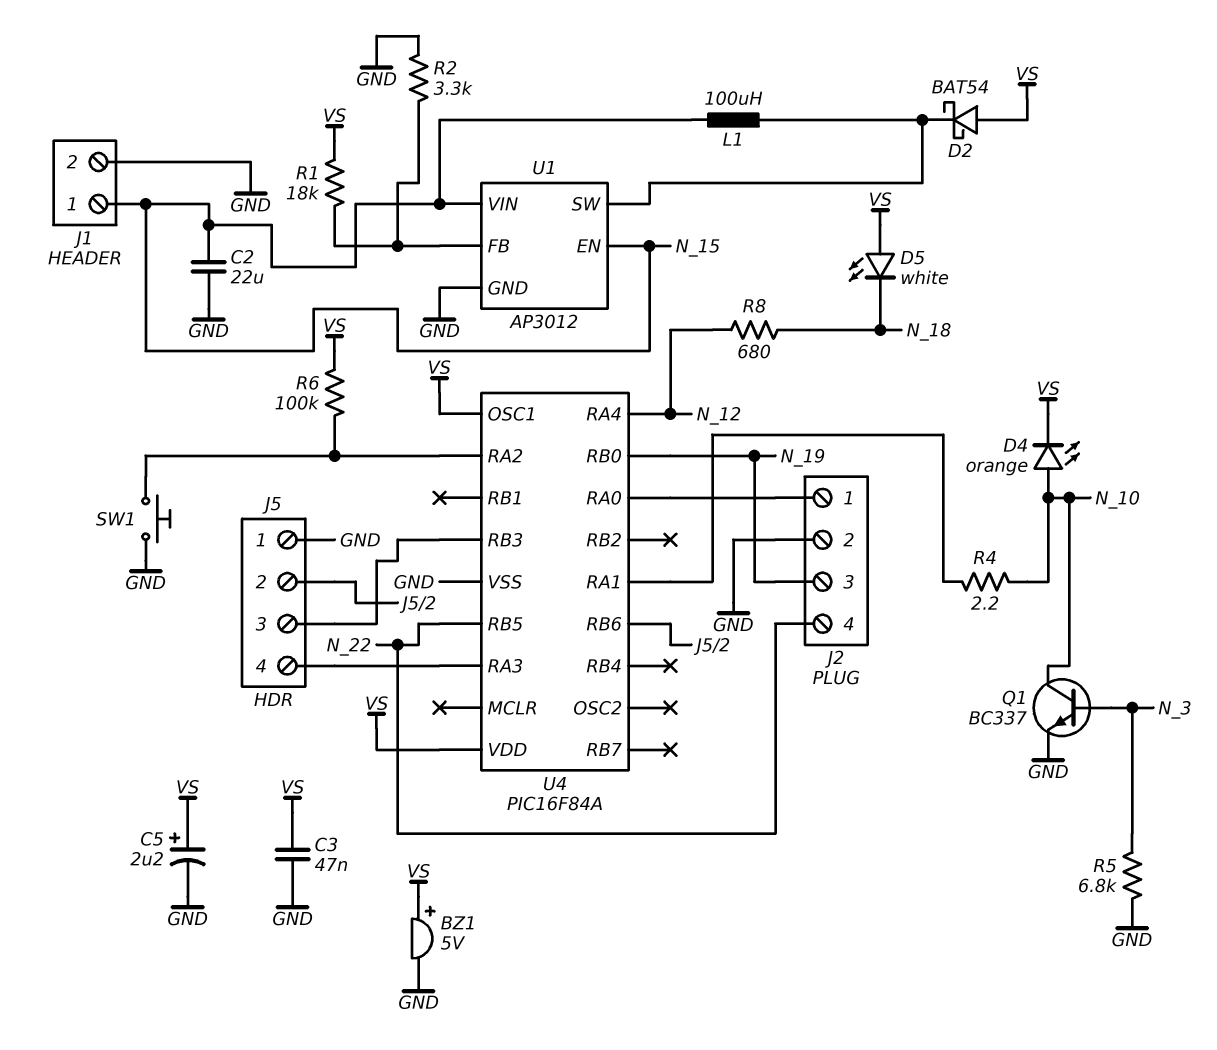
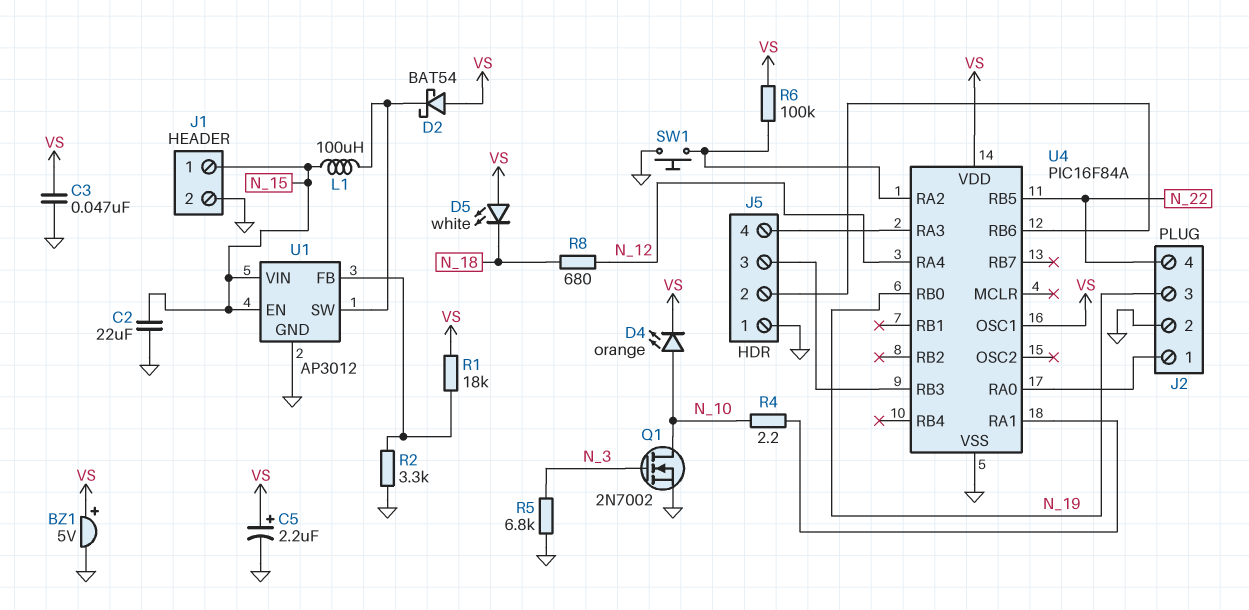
Q1: NPN BC337 (B N_3, C N_10, E GND) -> NMOS 2N7002 (G N_3, D N_10, S GND)

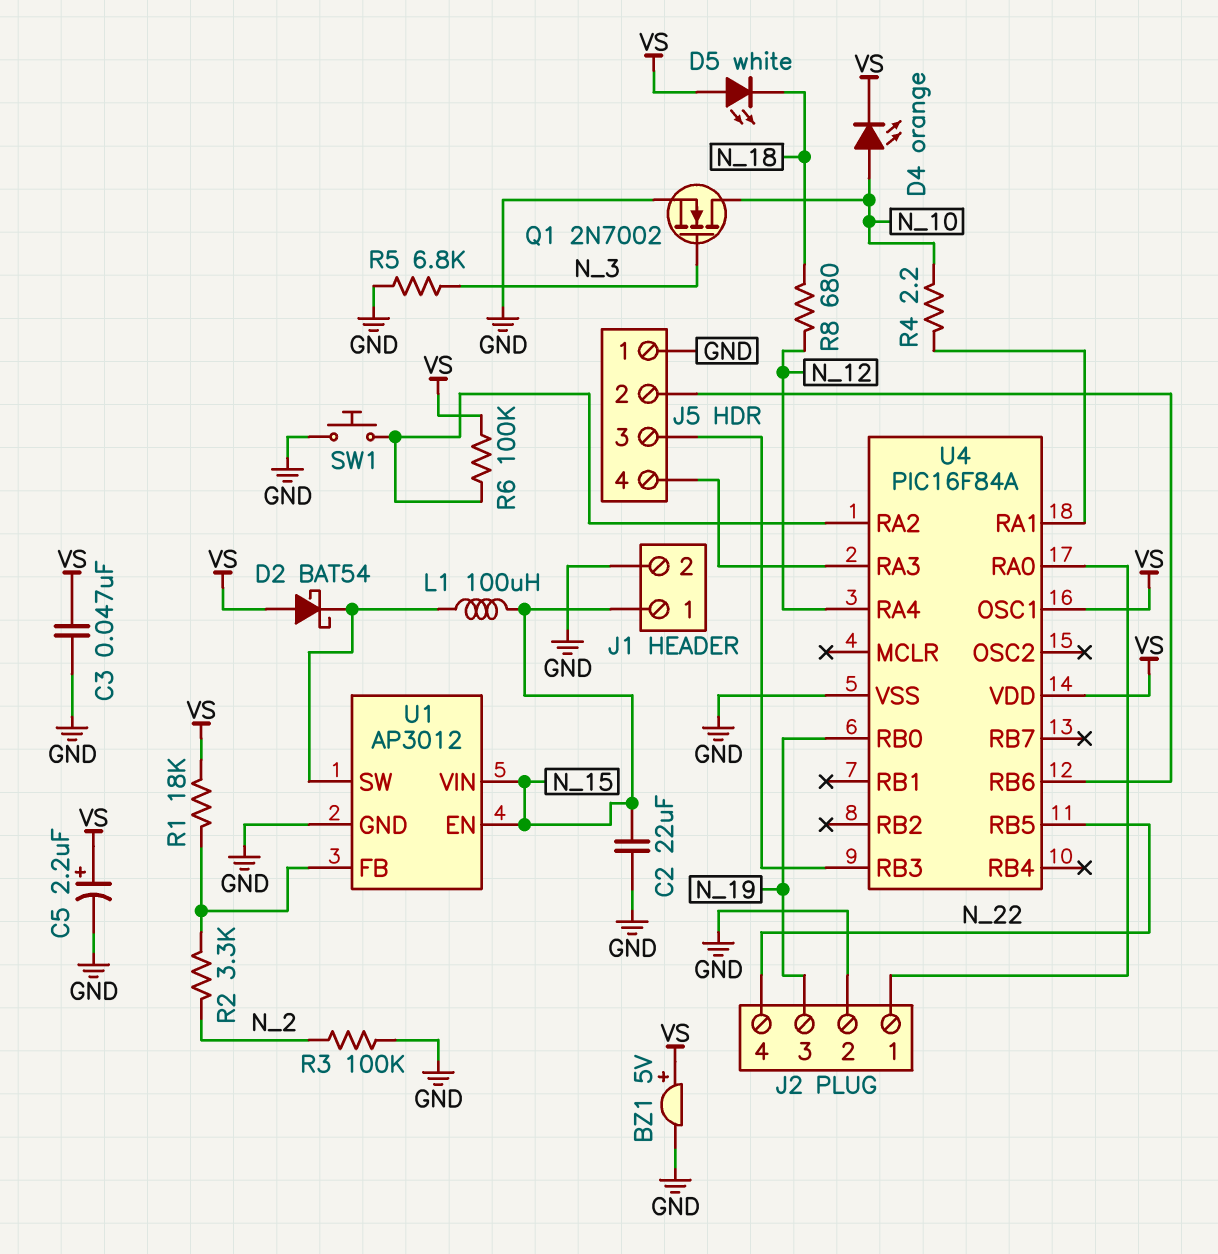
R2: 3.3k (GND, U1/FB) -> 3.3k (N_2, U1/FB)
R3: none -> 100k (GND, N_2)

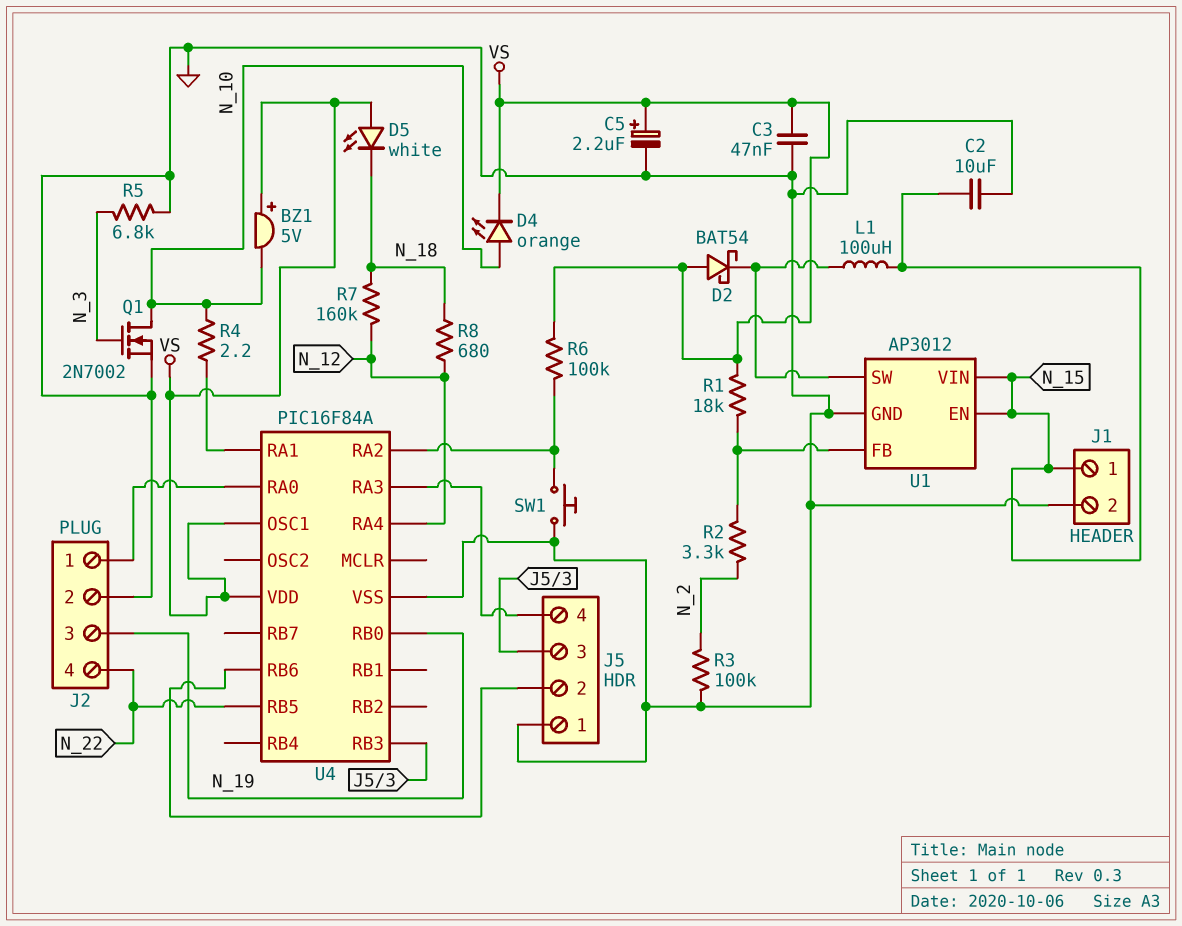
BZ1: buzzer 5V (plus VS, minus GND) -> buzzer 5V (plus VS, minus N_10)
C2: 22uF (GND, N_15) -> 10uF (GND, N_15)
R7: none -> 160k (N_12, N_18)

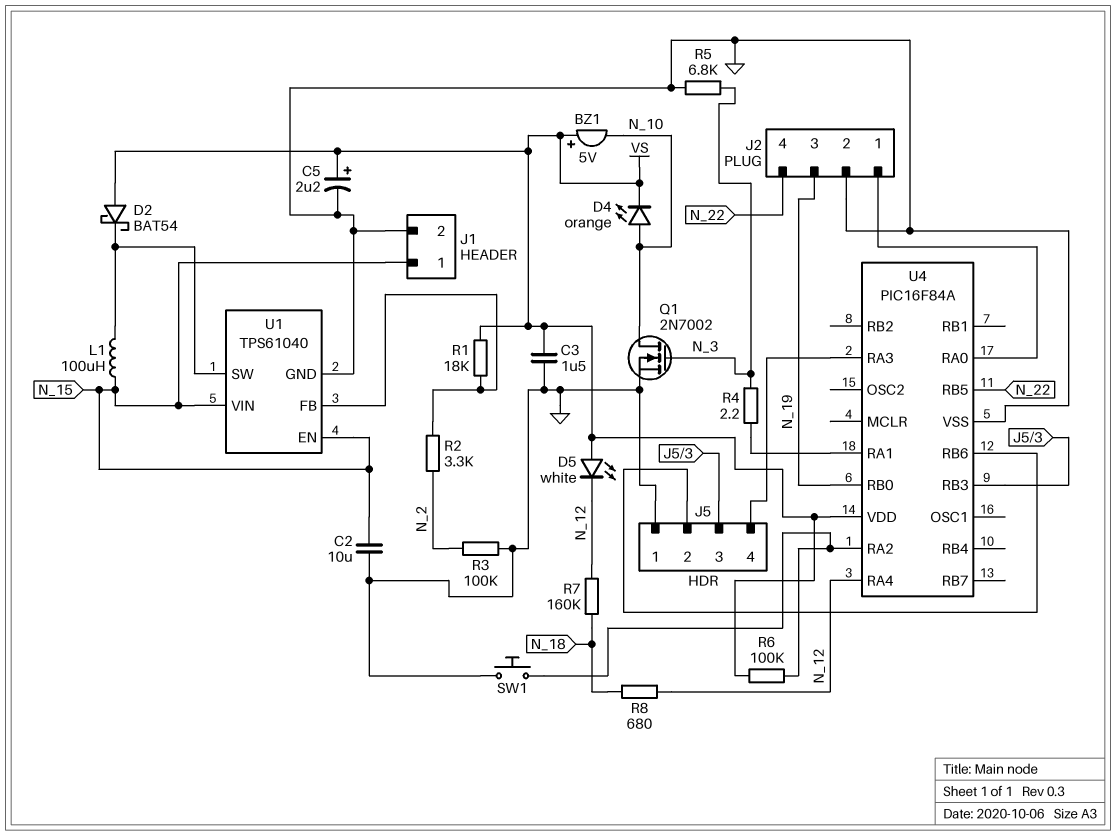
C3: 47nF (GND, VS) -> 1.5uF (GND, VS)
D5: LED white (A VS, K N_18) -> LED white (A VS, K N_12)
R4: 2.2 (N_10, U4/RA1) -> 2.2 (N_3, U4/RA1)
U1: AP3012 -> TPS61040
U4 pin OSC1: VS -> none

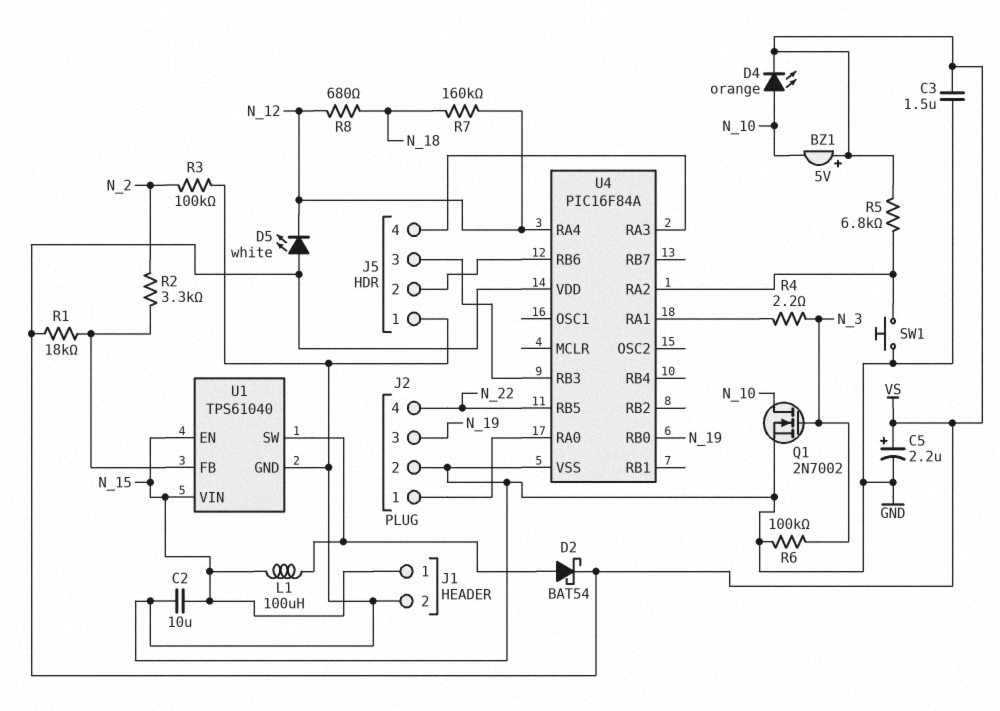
D2: schottky BAT54 (A VS, K U1/SW) -> schottky BAT54 (A U1/SW, K VS)
R5: 6.8k (GND, N_3) -> 6.8k (U4/RA2, VS)
R6: 100k (U4/RA2, VS) -> 100k (GND, N_3)

